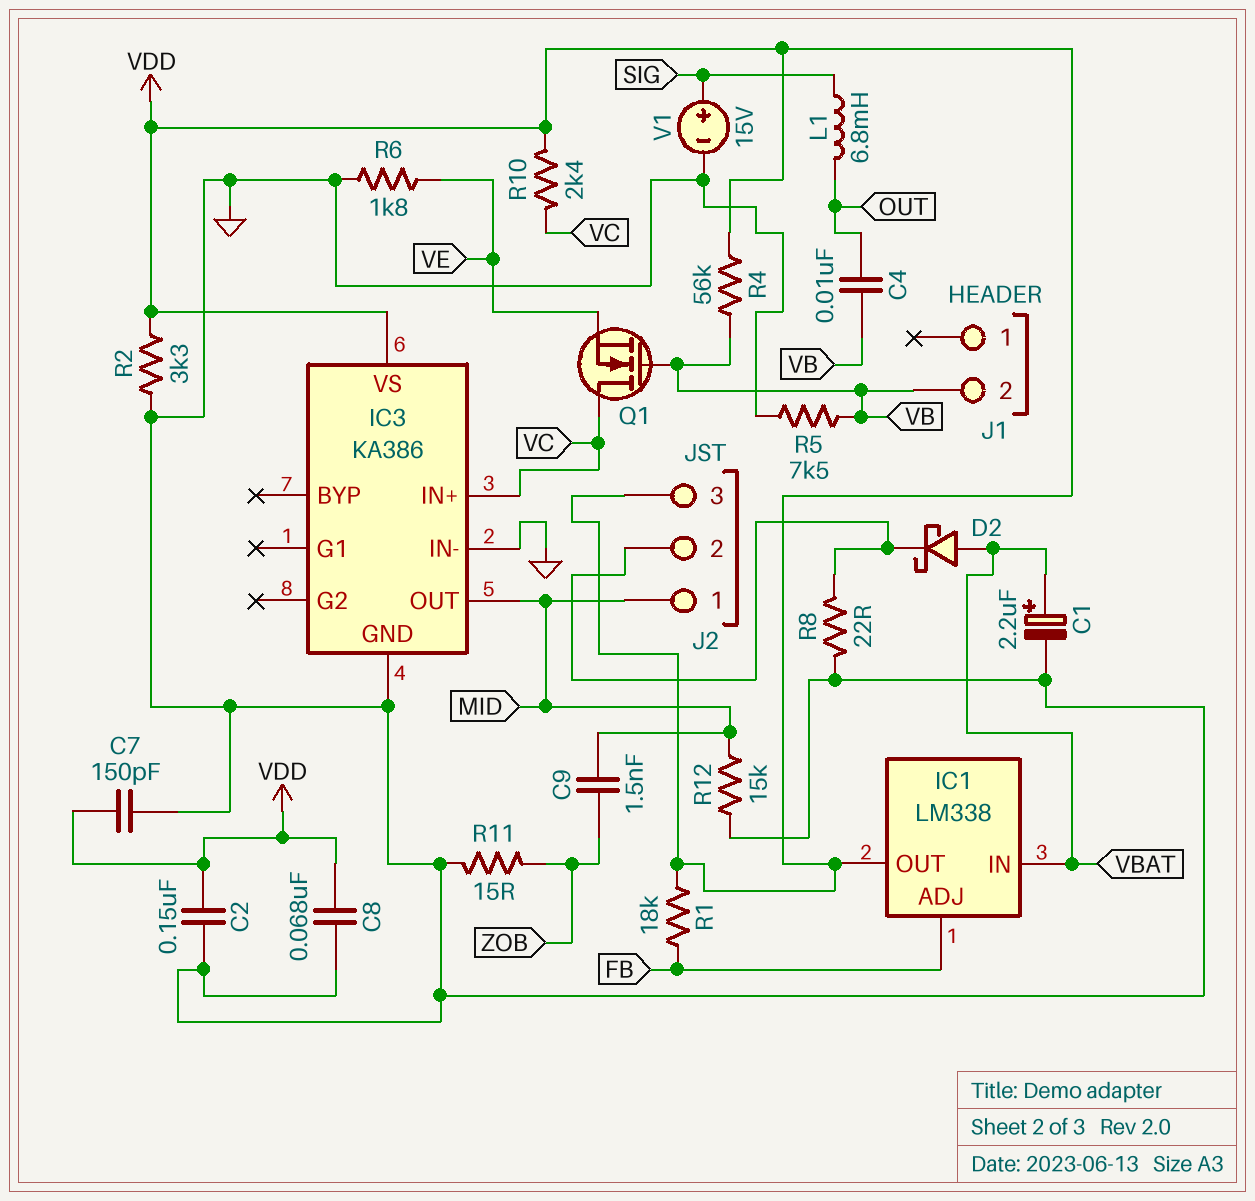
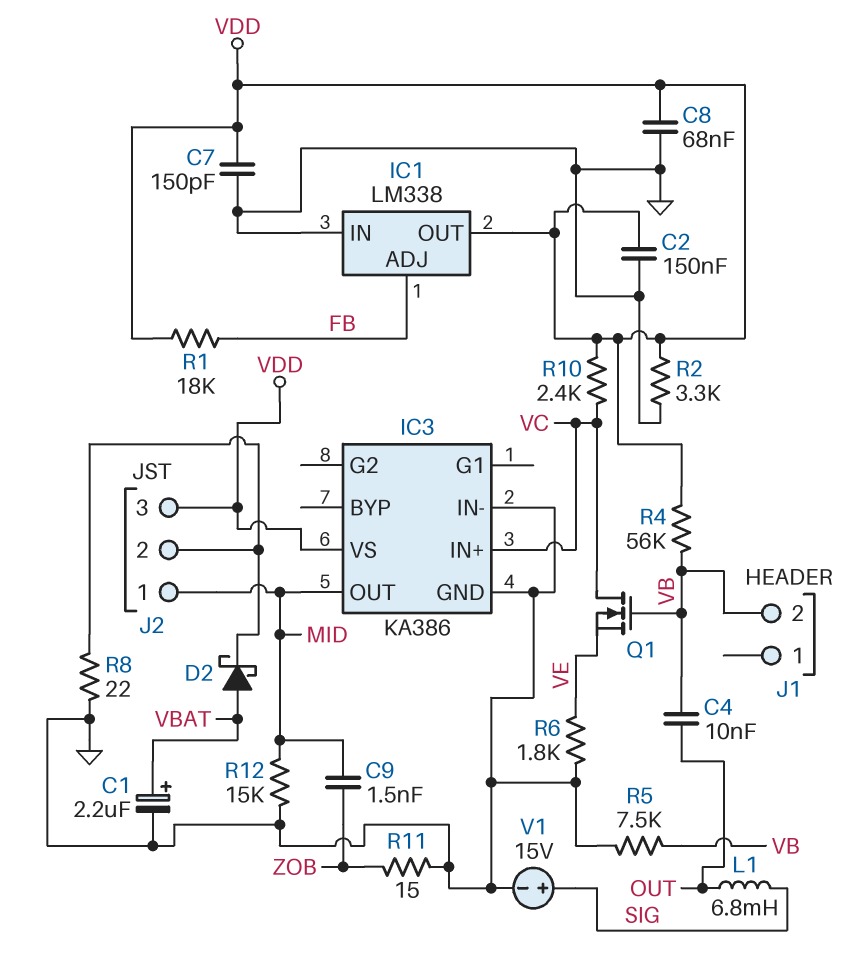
IC1 pin IN: VBAT -> GND

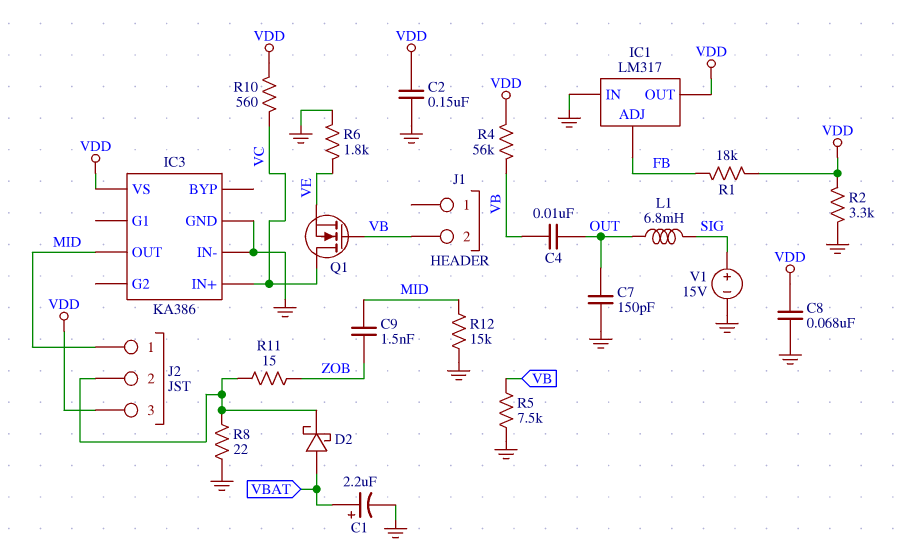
C7: 150pF (GND, VDD) -> 150pF (GND, OUT)
IC1: LM338 -> LM317
R10: 2.4k (VC, VDD) -> 560 (VC, VDD)
R11: 15 (GND, ZOB) -> 15 (J2/2, ZOB)

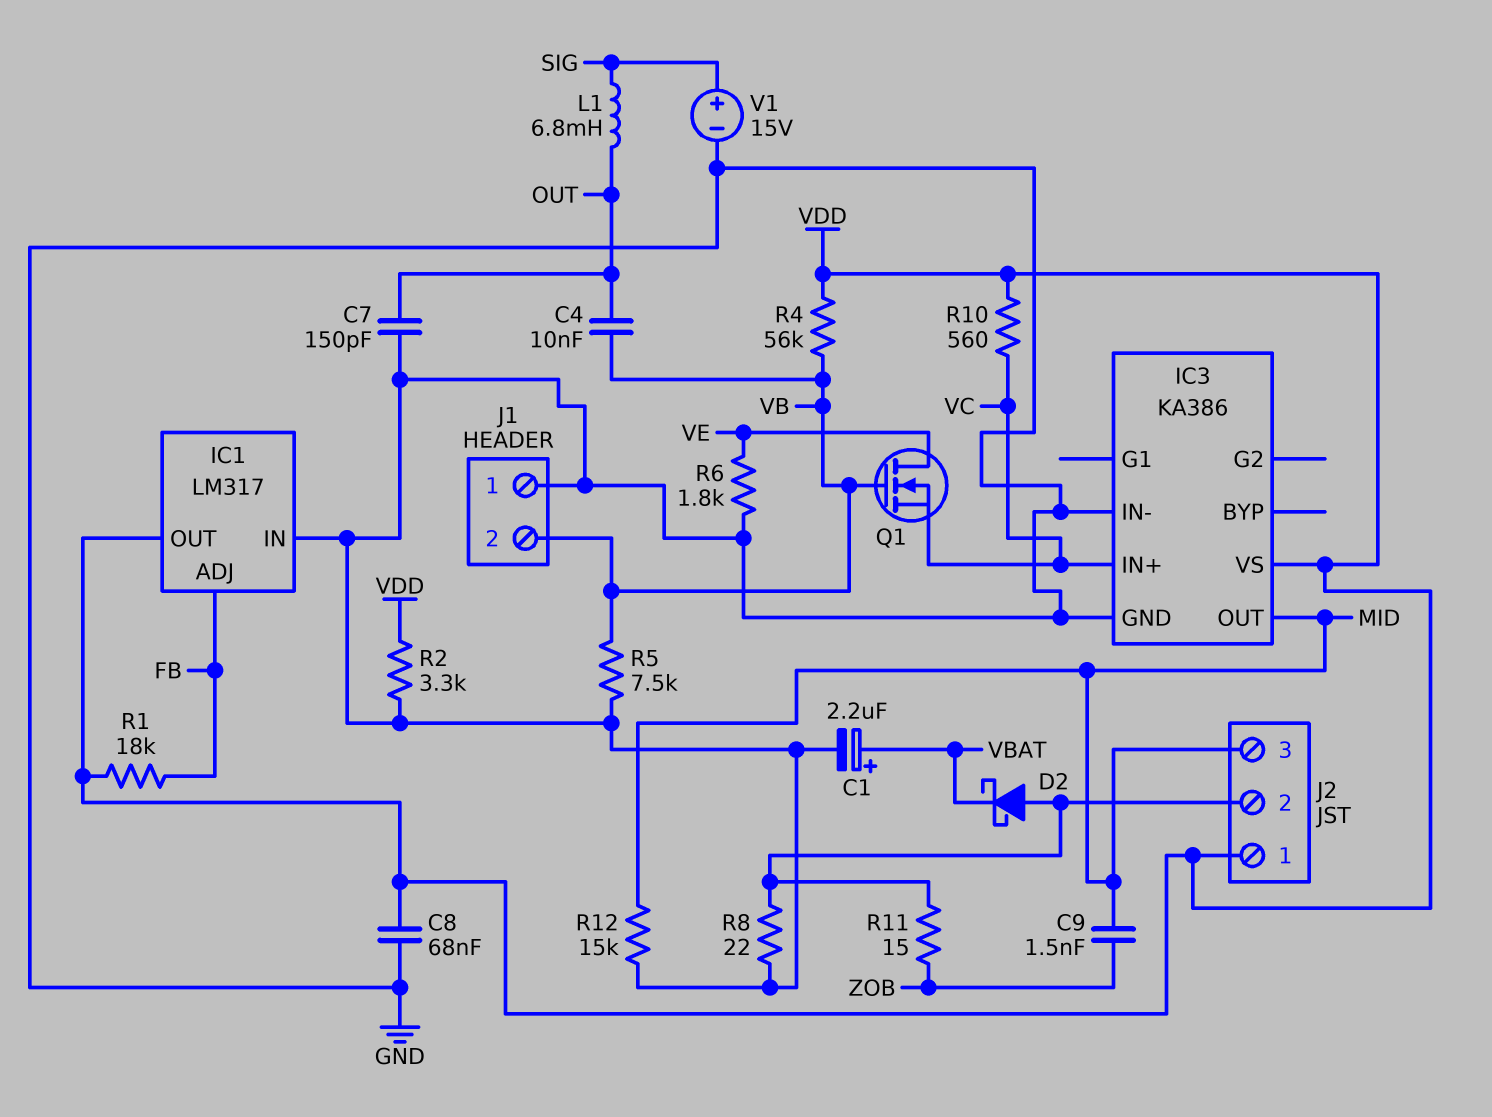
C2: 150nF (GND, VDD) -> none
D2: schottky (A VBAT, K J2/2) -> schottky (A J2/2, K VBAT)
J1 pin 1: none -> GND
J2 pin 1: MID -> VDD
J2 pin 3: VDD -> MID
Q1: NMOS (G VB, D VC, S VE) -> NMOS (G VB, D VE, S VC)

